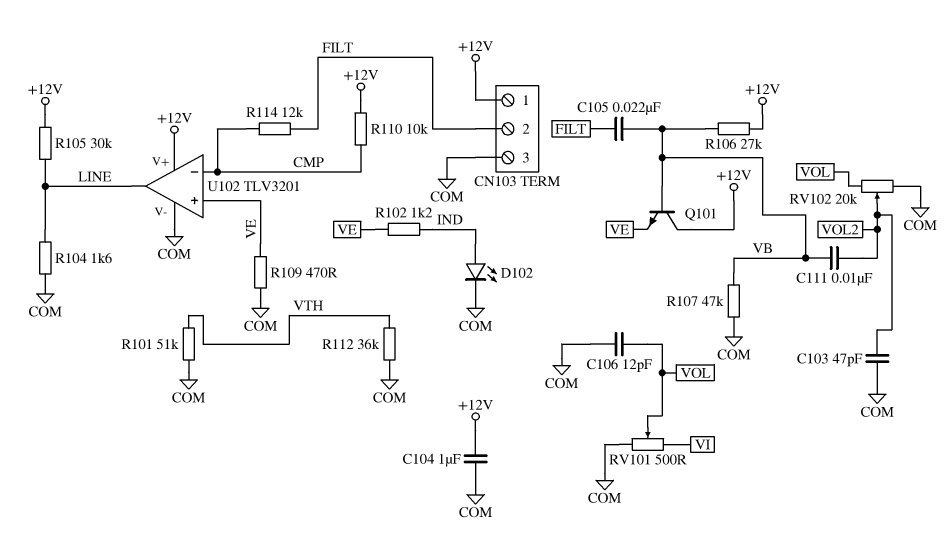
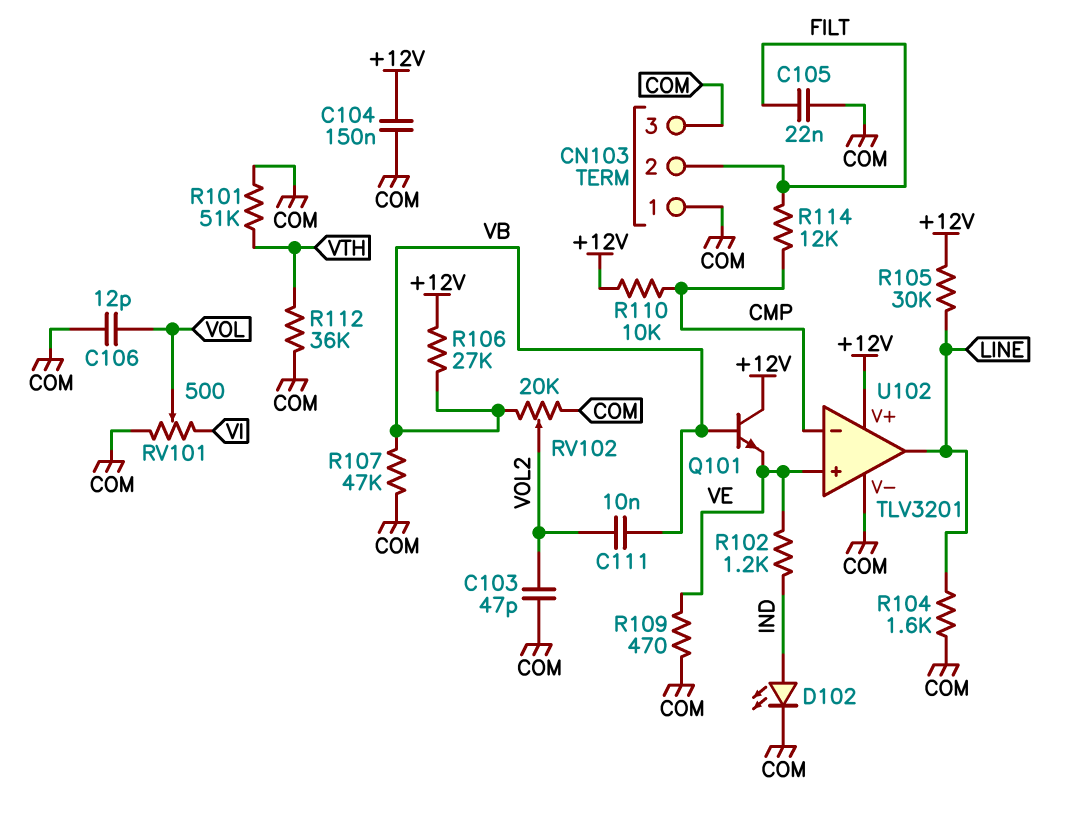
C104: 1uF (+12V, COM) -> 150nF (+12V, COM)
C105: 22nF (FILT, VB) -> 22nF (COM, FILT)
CN103 pin 1: +12V -> COM
RV102: 20k (COM, VOL, wiper VOL2) -> 20k (COM, VB, wiper VOL2)

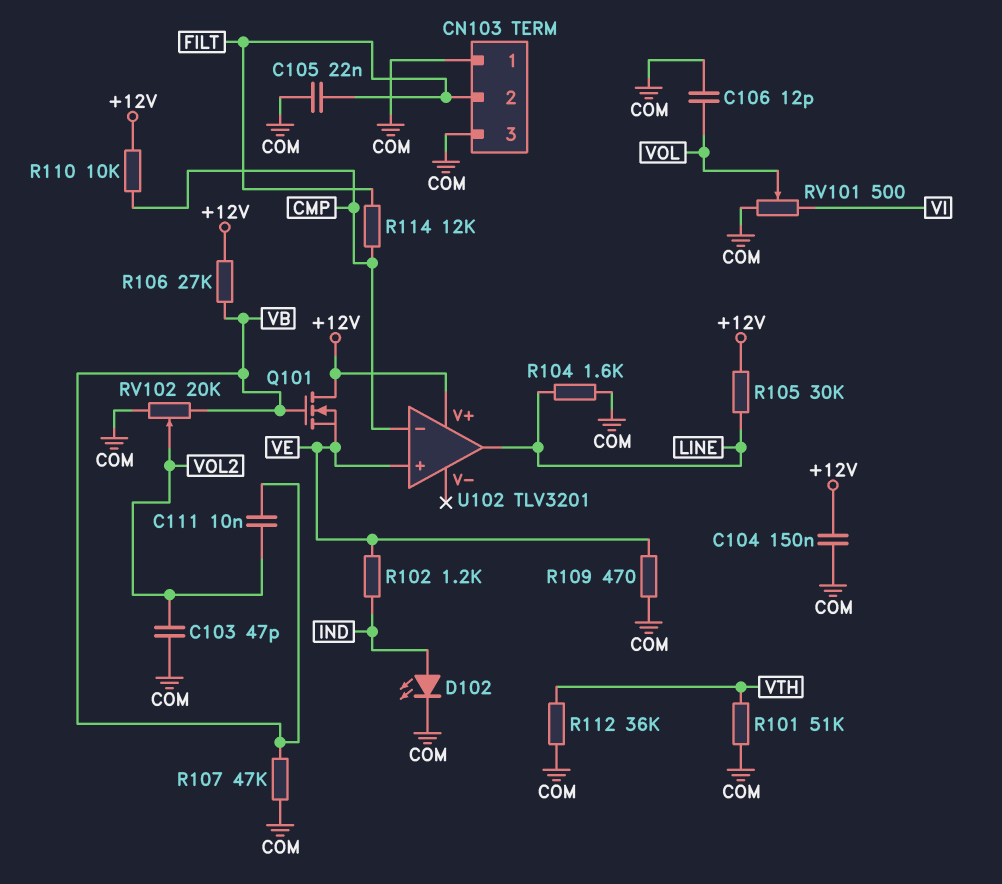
Q101: NPN (B VB, C +12V, E VE) -> NMOS (G VB, D +12V, S VE)
U102 pin V-: COM -> none

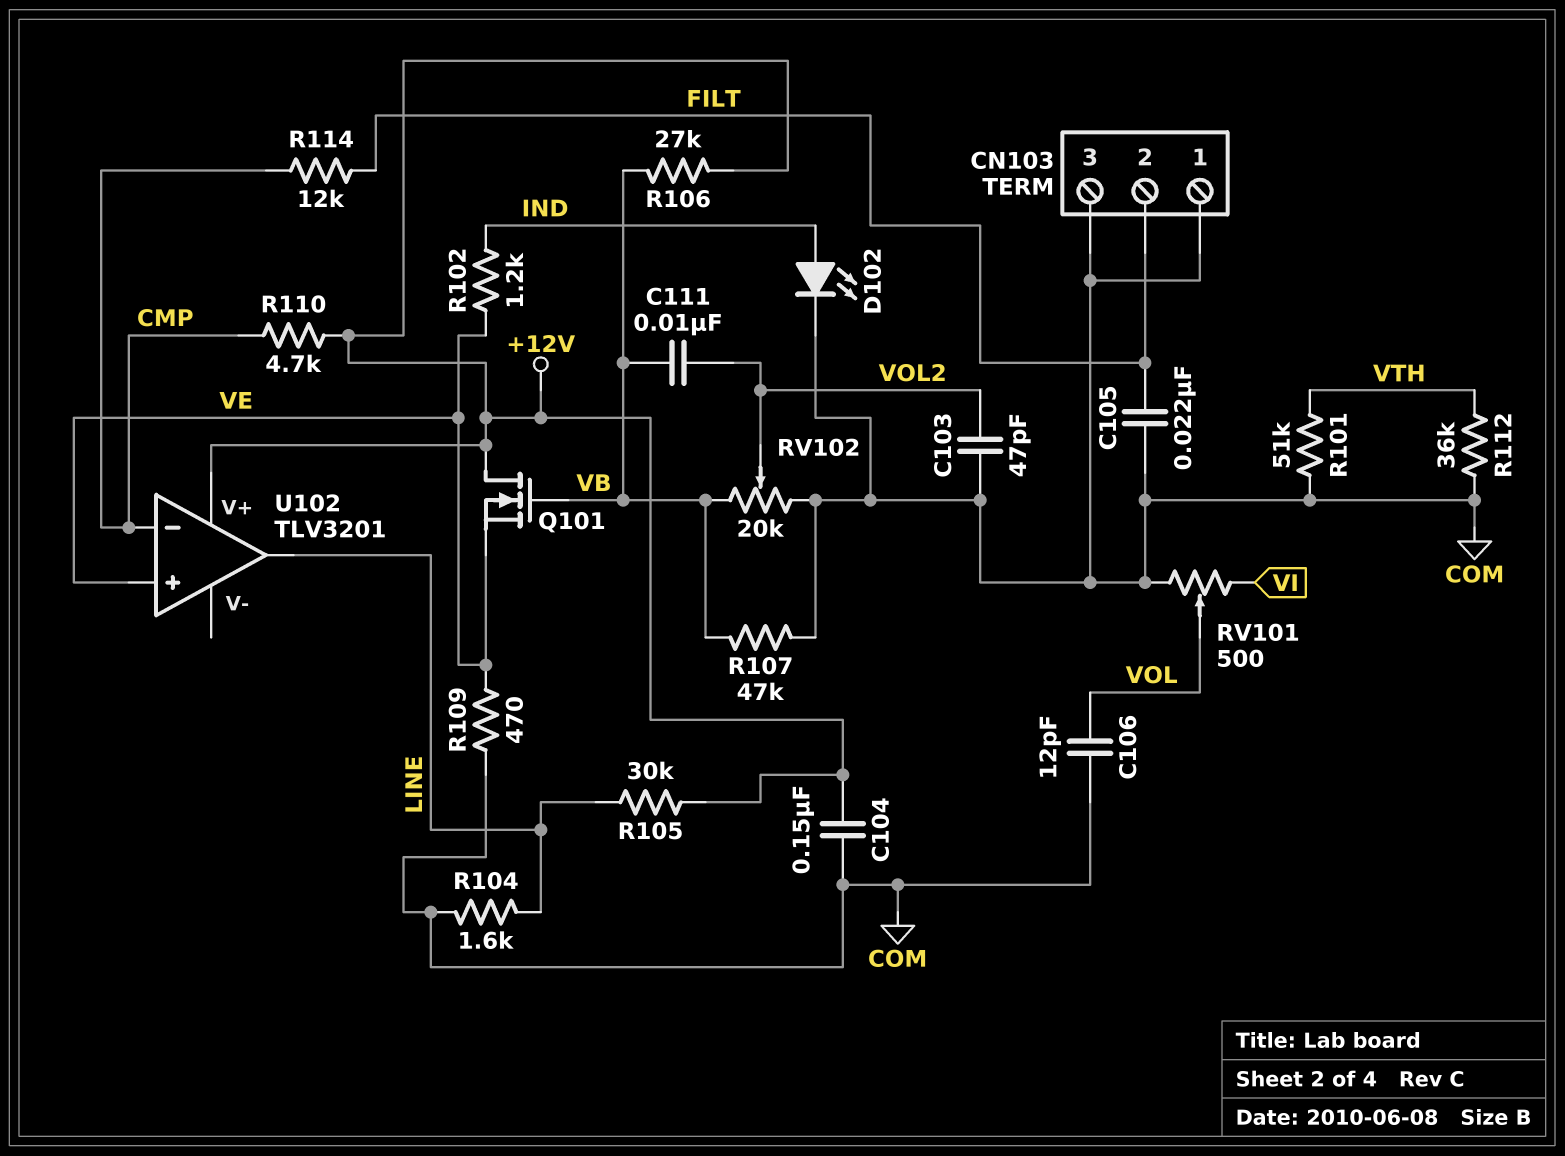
R110: 10k (+12V, CMP) -> 4.7k (+12V, CMP)

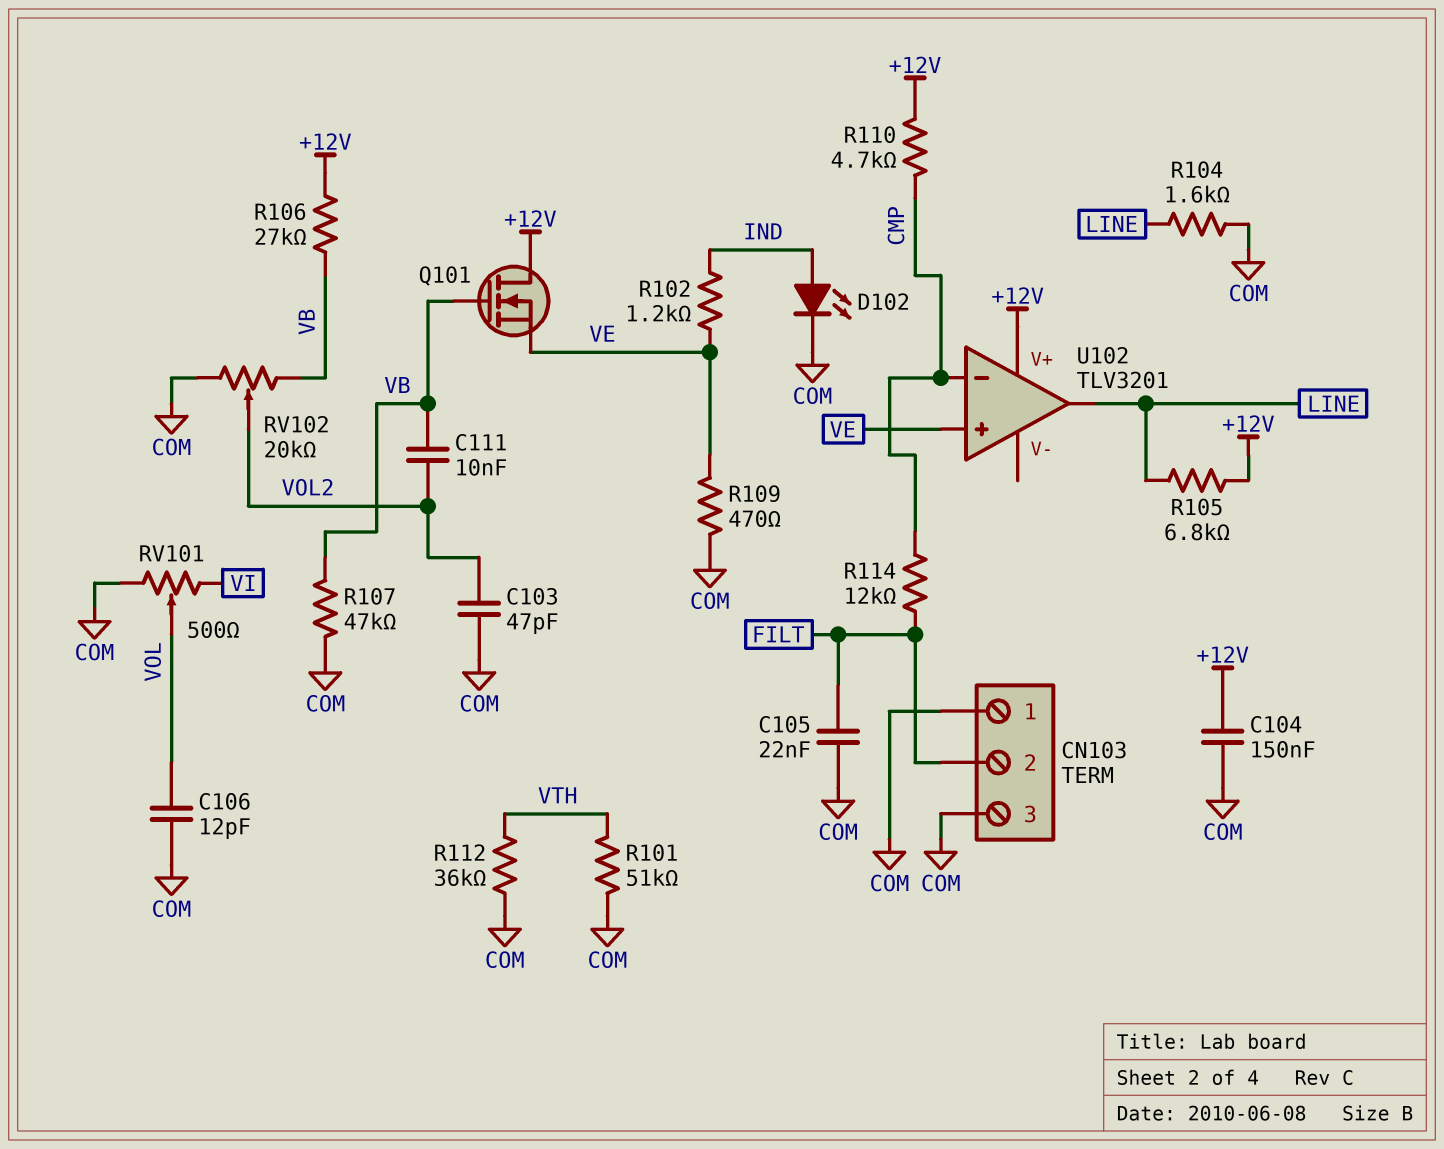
R105: 30k (+12V, LINE) -> 6.8k (+12V, LINE)

